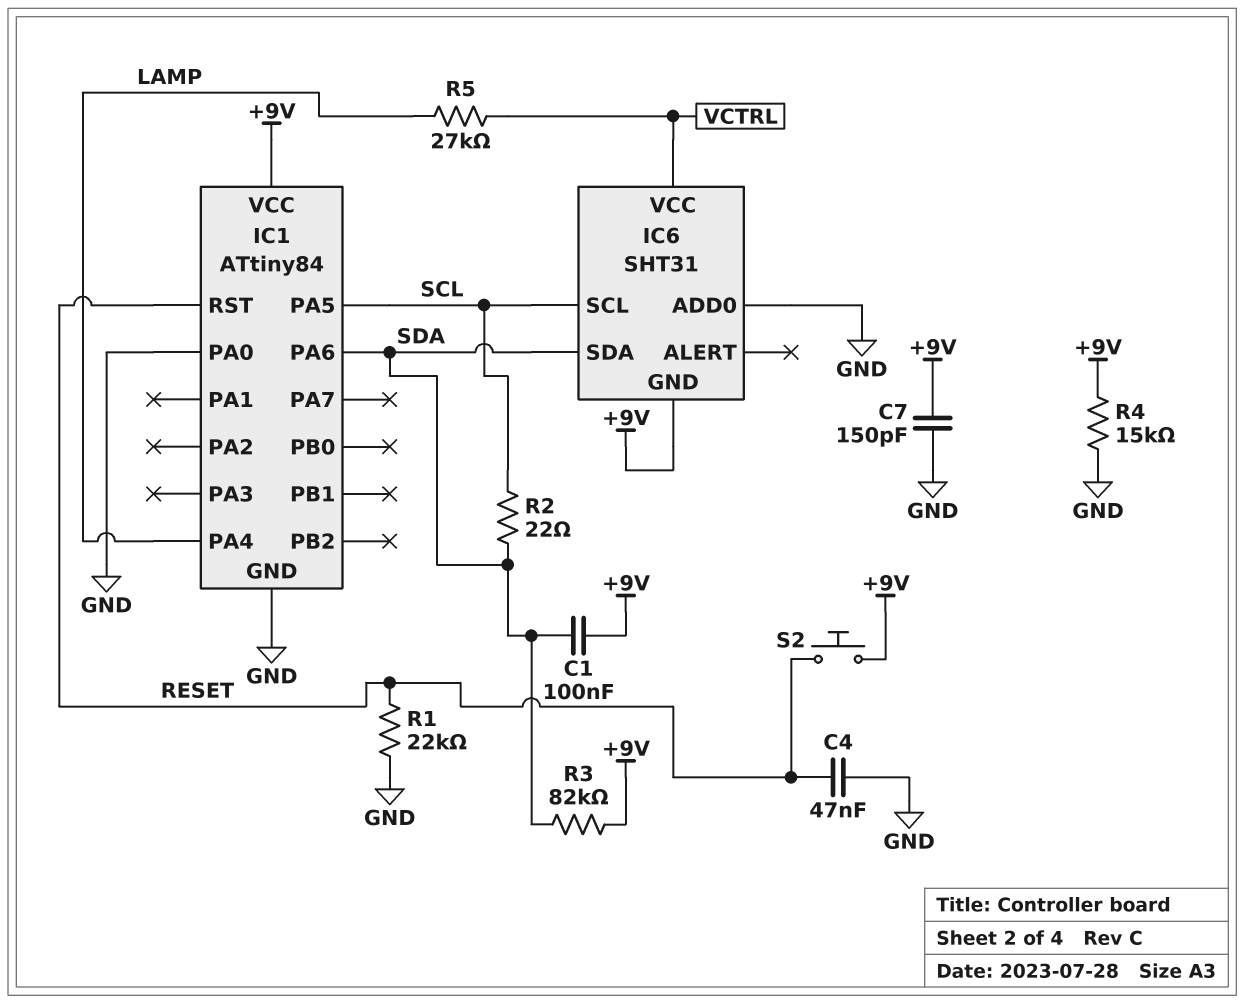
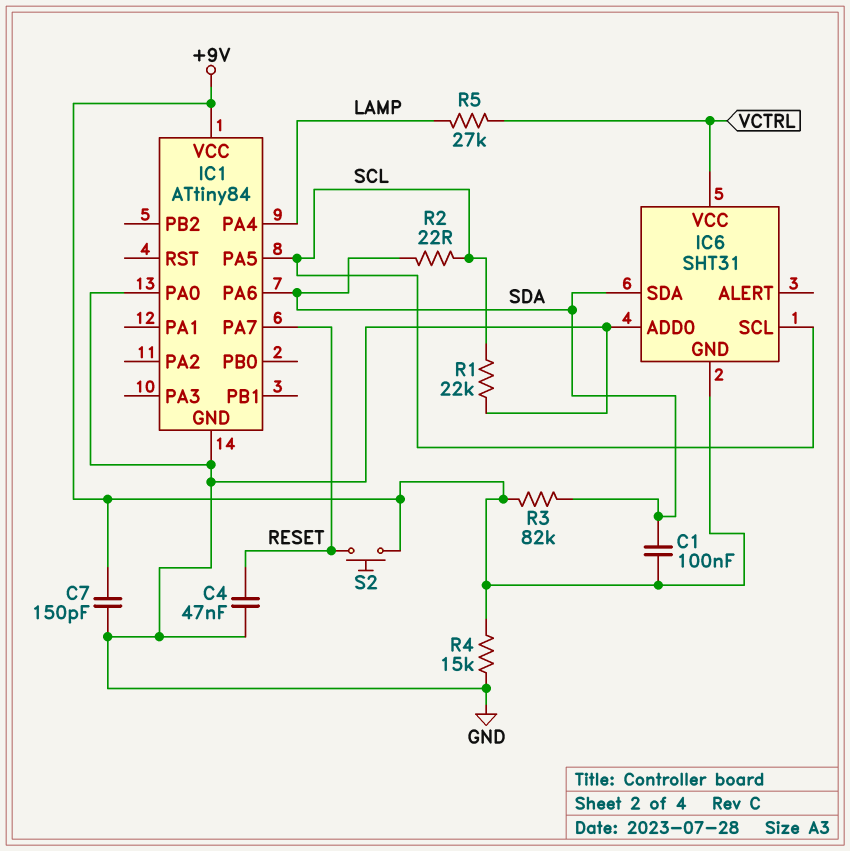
IC1 pin PA7: none -> RESET
IC1 pin RST: RESET -> none
R1: 22k (GND, RESET) -> 22k (GND, SCL)

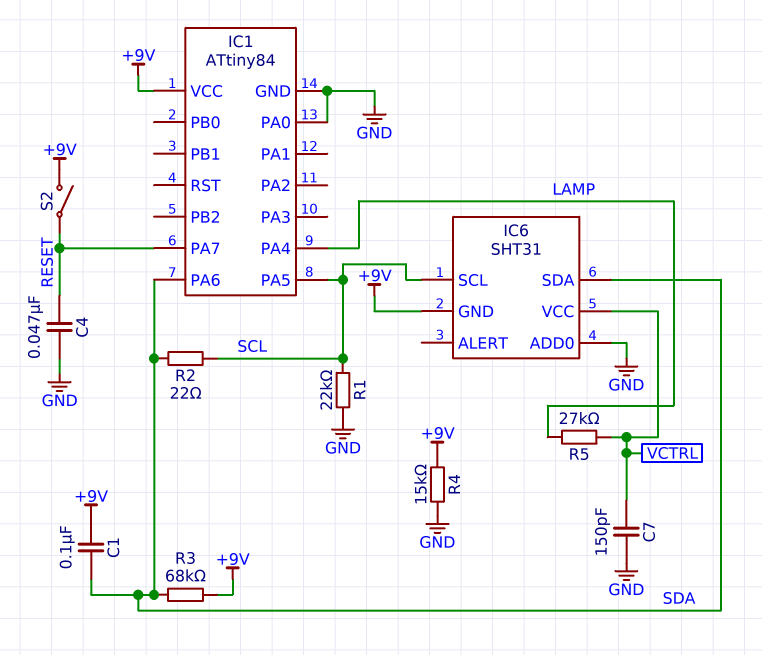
C7: 150pF (+9V, GND) -> 150pF (GND, VCTRL)
R3: 82k (+9V, SDA) -> 68k (+9V, SDA)
S2: button (+9V, RESET) -> switch (+9V, RESET)

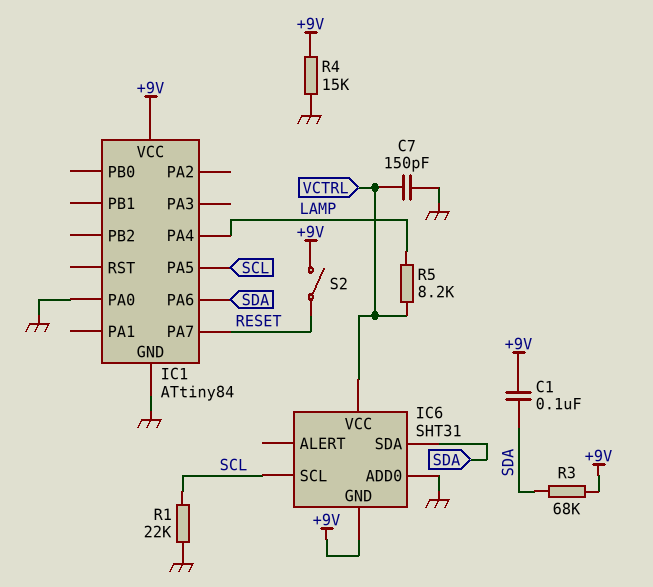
C4: 47nF (GND, RESET) -> none
R2: 22 (SCL, SDA) -> none
R5: 27k (LAMP, VCTRL) -> 8.2k (LAMP, VCTRL)

